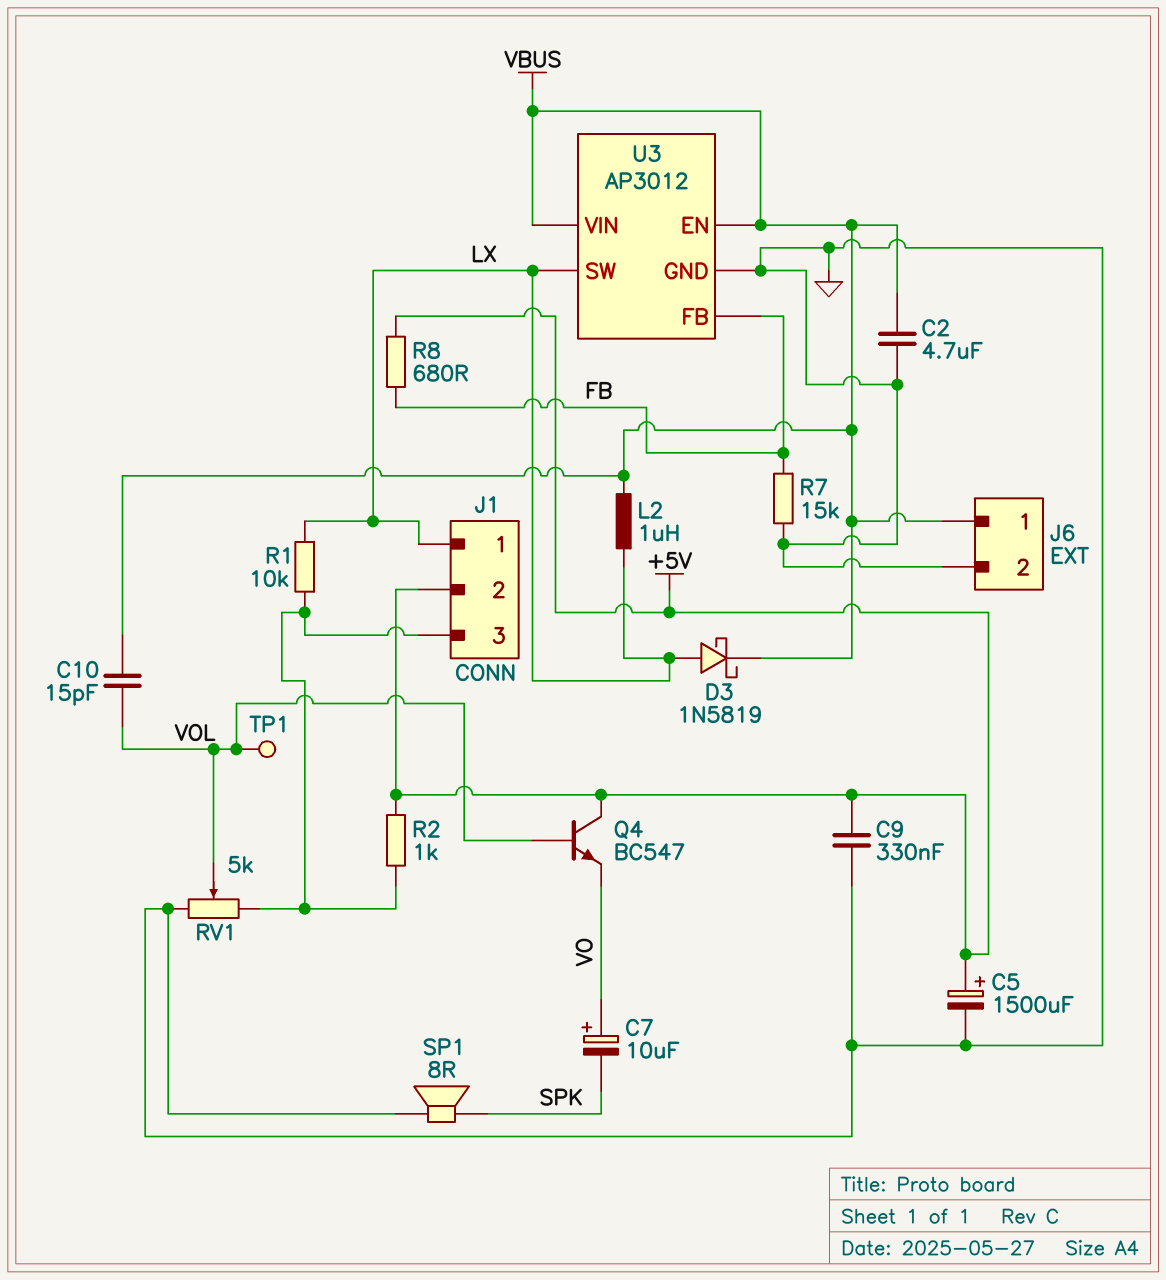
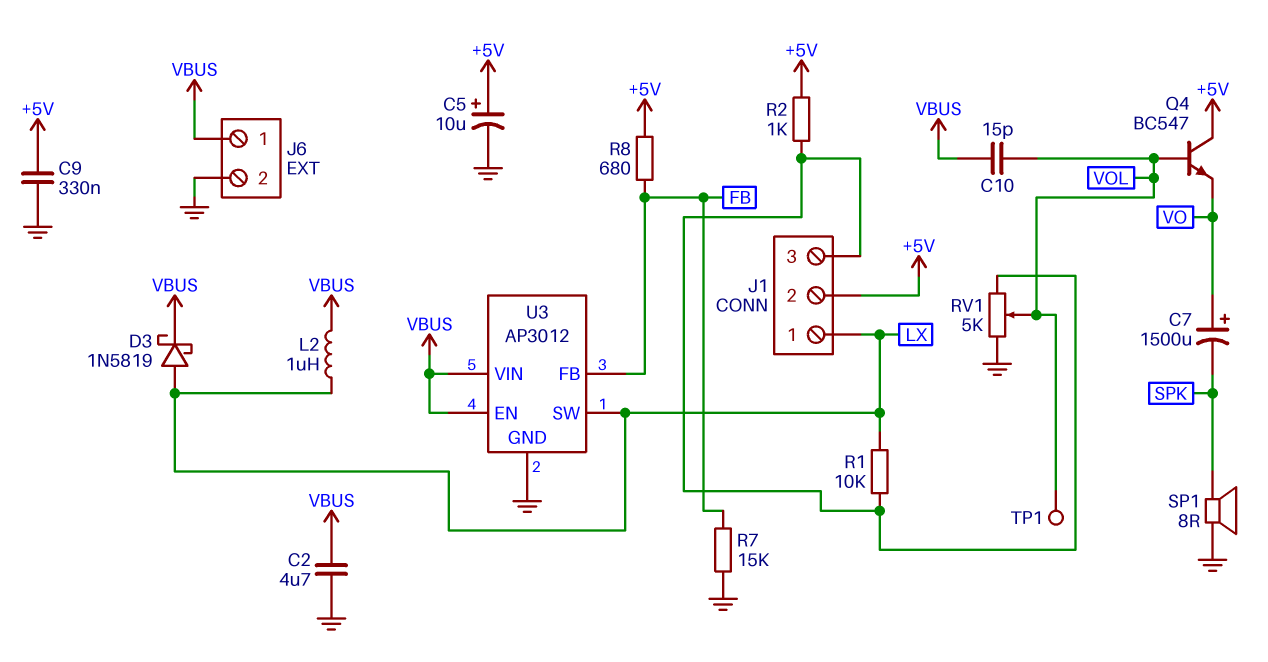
C5: 1500uF (plus +5V, minus GND) -> 10uF (plus +5V, minus GND)
C7: 10uF (plus VO, minus SPK) -> 1500uF (plus VO, minus SPK)

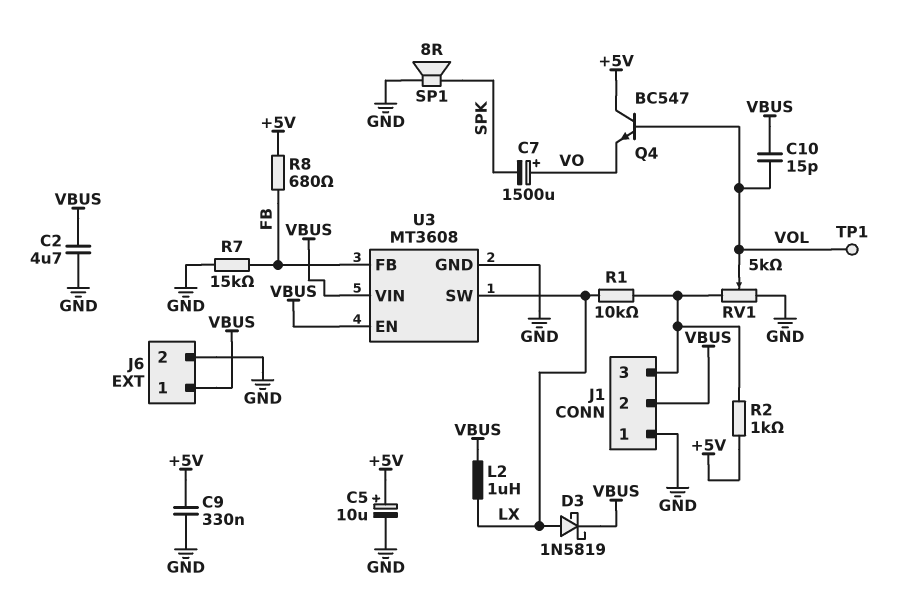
J1 pin 1: LX -> GND
J1 pin 2: +5V -> VBUS
U3: AP3012 -> MT3608

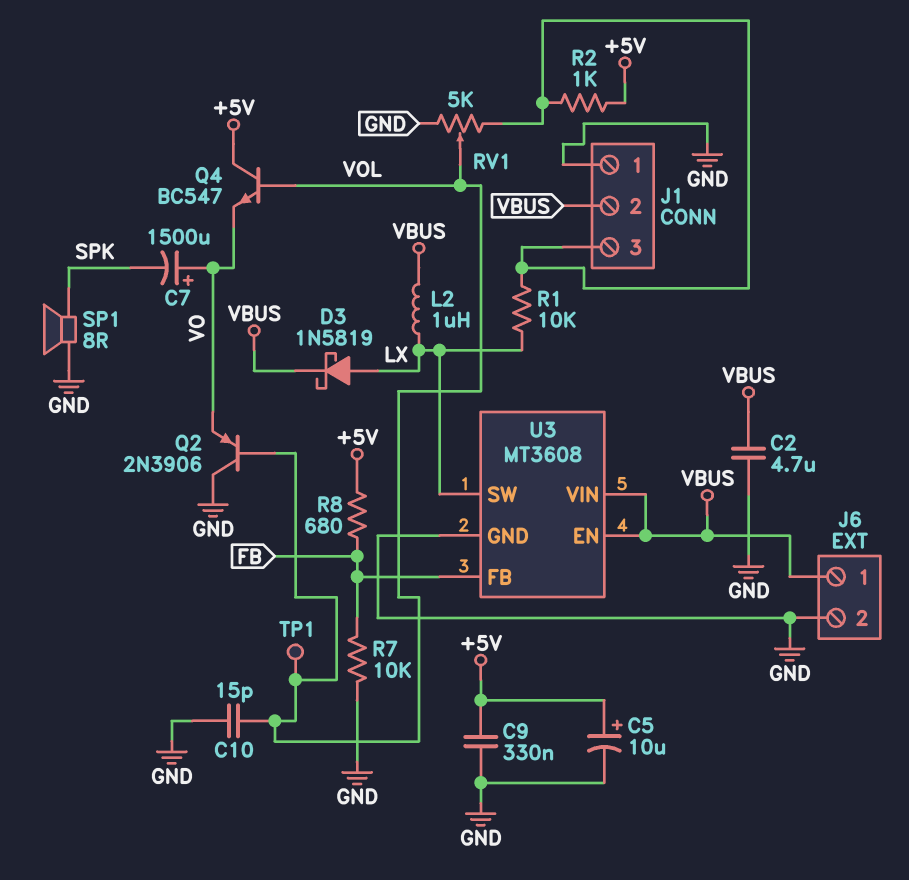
C10: 15pF (VBUS, VOL) -> 15pF (GND, VOL)
Q2: none -> PNP 2N3906 (B VOL, C GND, E VO)
R7: 15k (FB, GND) -> 10k (FB, GND)

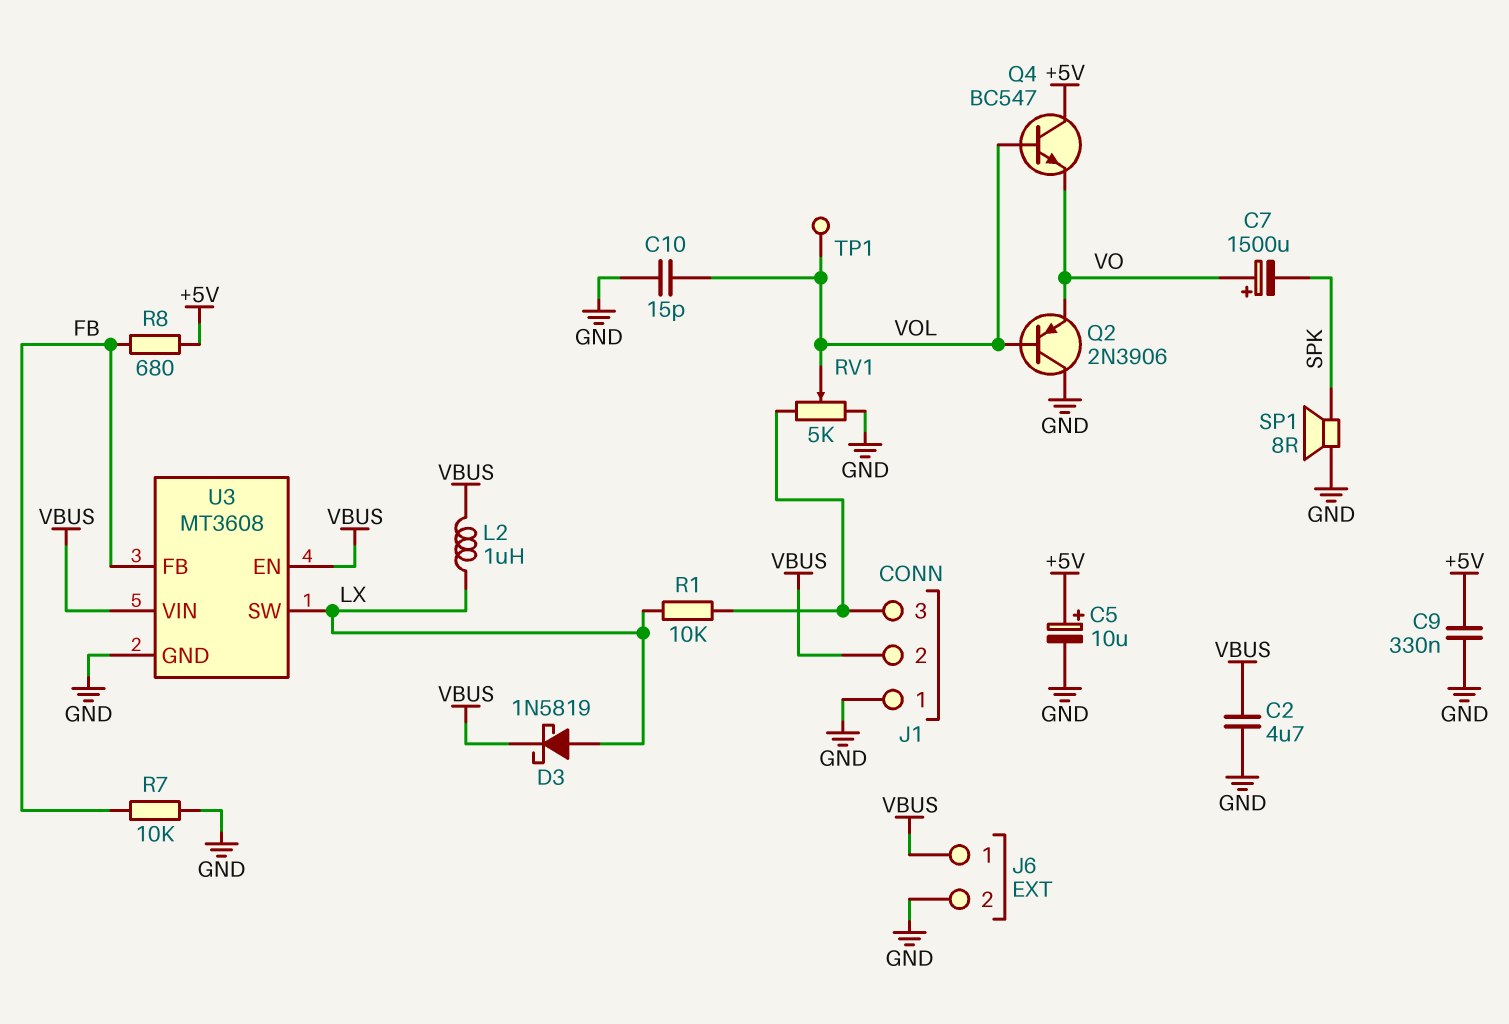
R2: 1k (+5V, J1/3) -> none

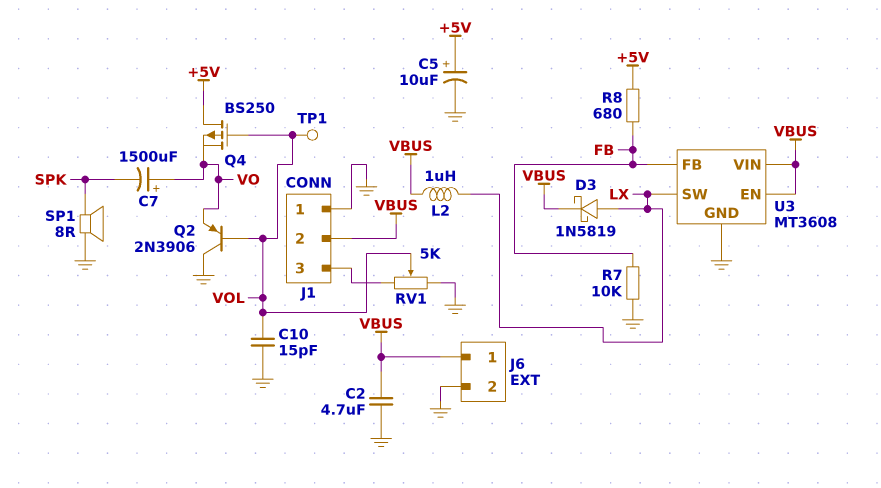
C9: 330nF (+5V, GND) -> none
Q4: NPN BC547 (B VOL, C +5V, E VO) -> PMOS BS250 (G VOL, D +5V, S VO)
R1: 10k (J1/3, LX) -> none

